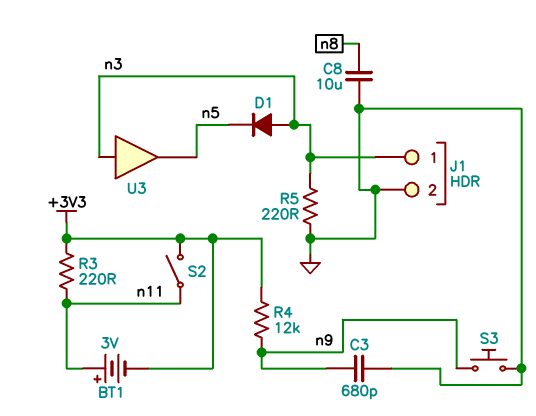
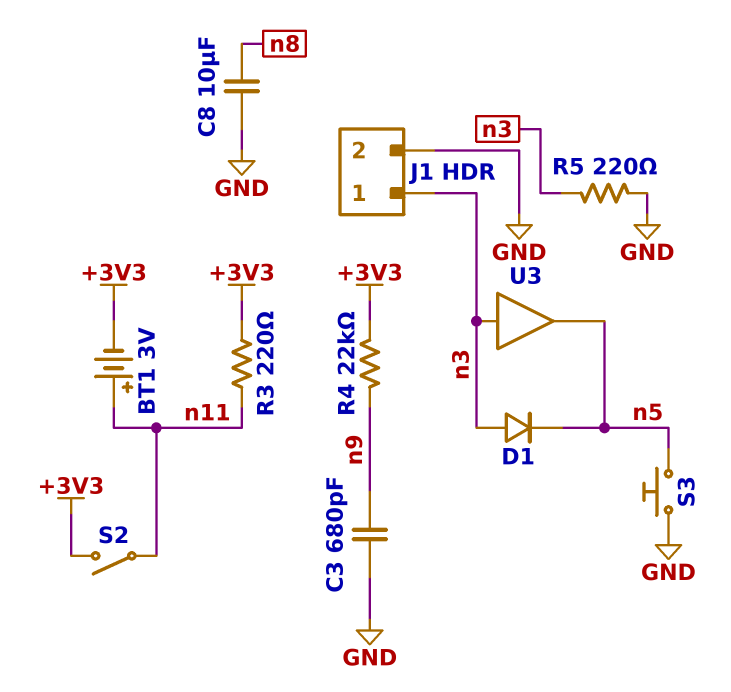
R4: 12k (+3V3, n9) -> 22k (+3V3, n9)
S3: button (GND, n9) -> button (GND, n5)

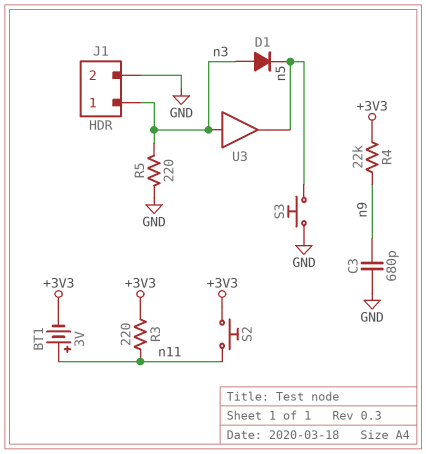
C8: 10uF (GND, n8) -> none
S2: switch (+3V3, n11) -> button (+3V3, n11)

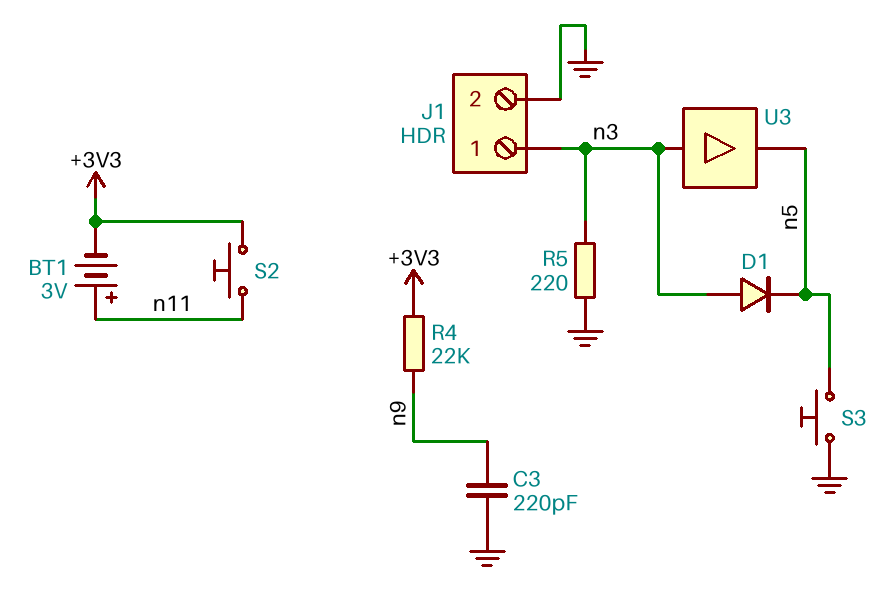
C3: 680pF (GND, n9) -> 220pF (GND, n9)
R3: 220 (+3V3, n11) -> none

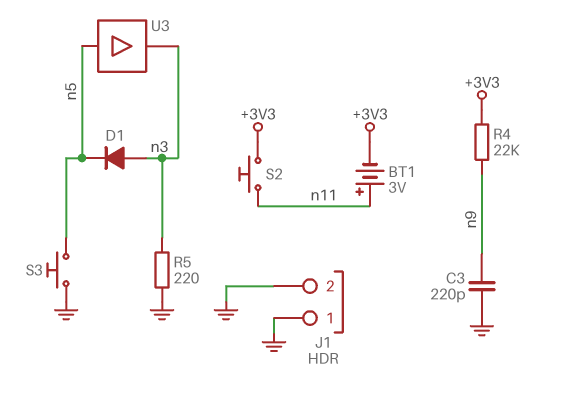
J1 pin 1: n3 -> GND
U3: buffer (in n3, out n5) -> buffer (in n5, out n3)

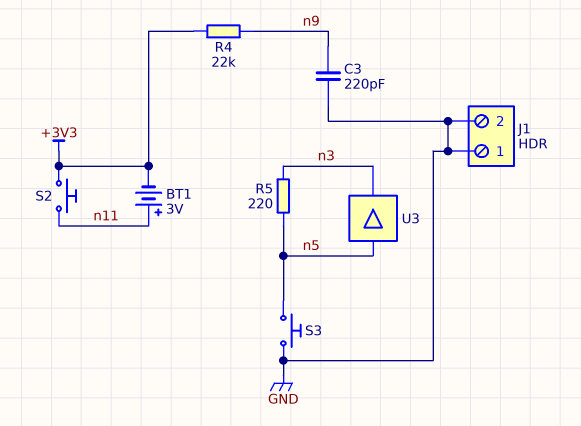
D1: diode (A n3, K n5) -> none
R5: 220 (GND, n3) -> 220 (n3, n5)

